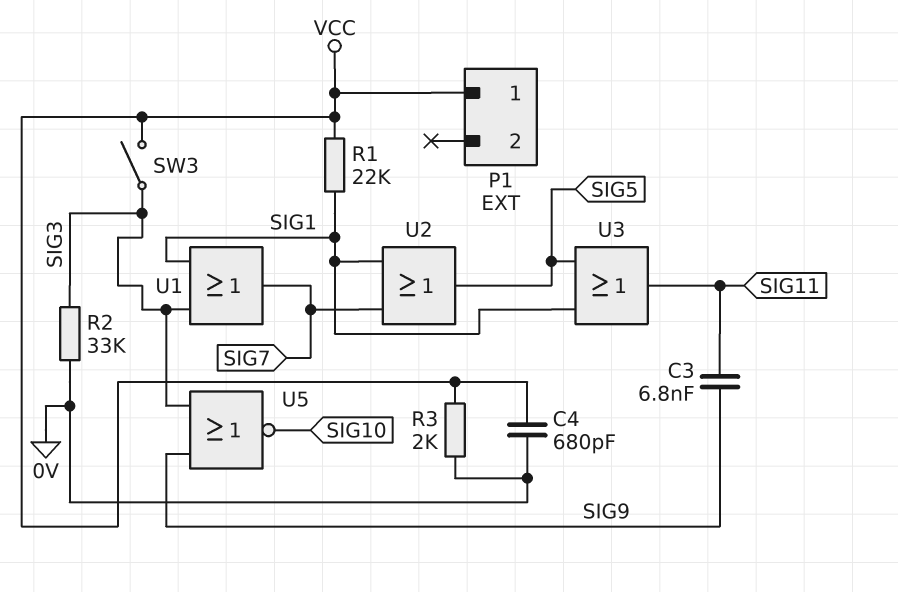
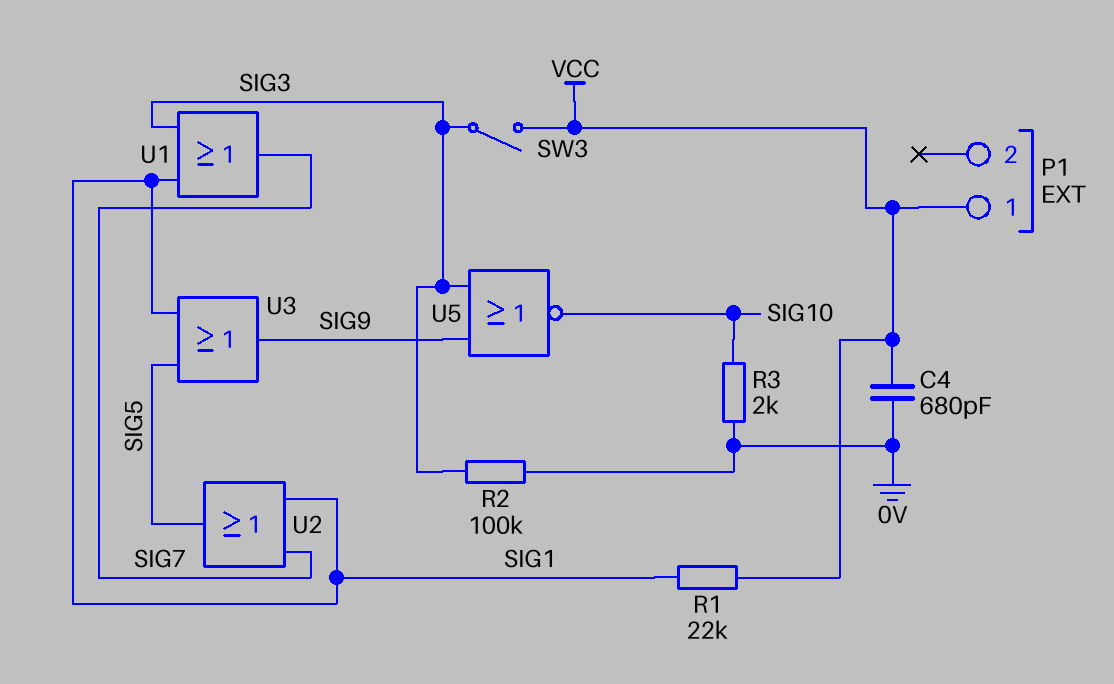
C3: 6.8nF (SIG9, SIG11) -> none
R2: 33k (0V, SIG3) -> 100k (0V, SIG3)
R3: 2k (0V, VCC) -> 2k (0V, SIG10)
U3: OR (in SIG1, in SIG5, out SIG11) -> OR (in SIG1, in SIG5, out SIG9)

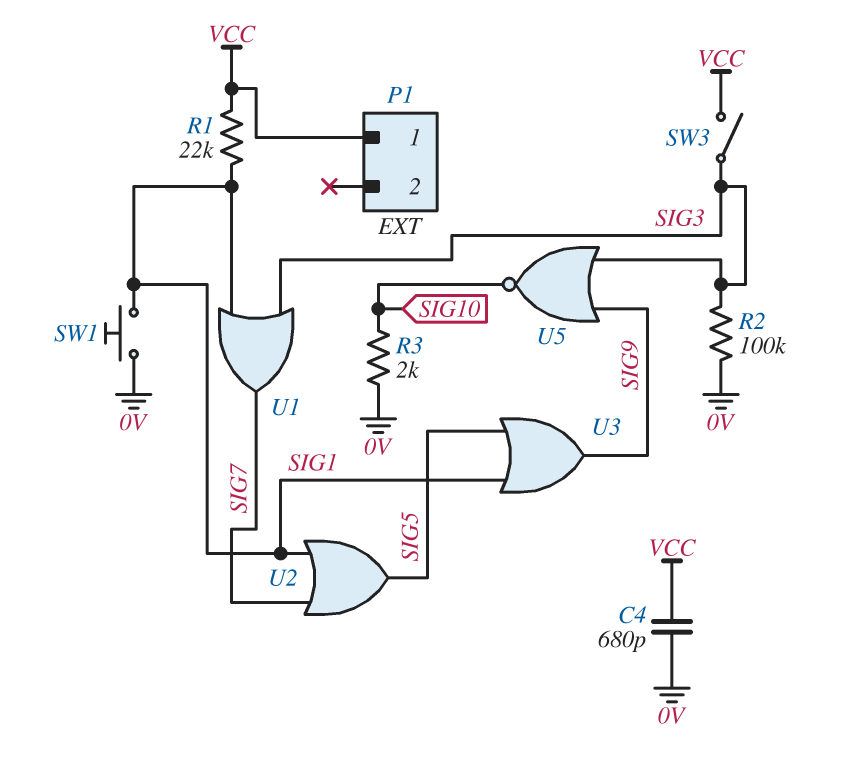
SW1: none -> button (0V, SIG1)

